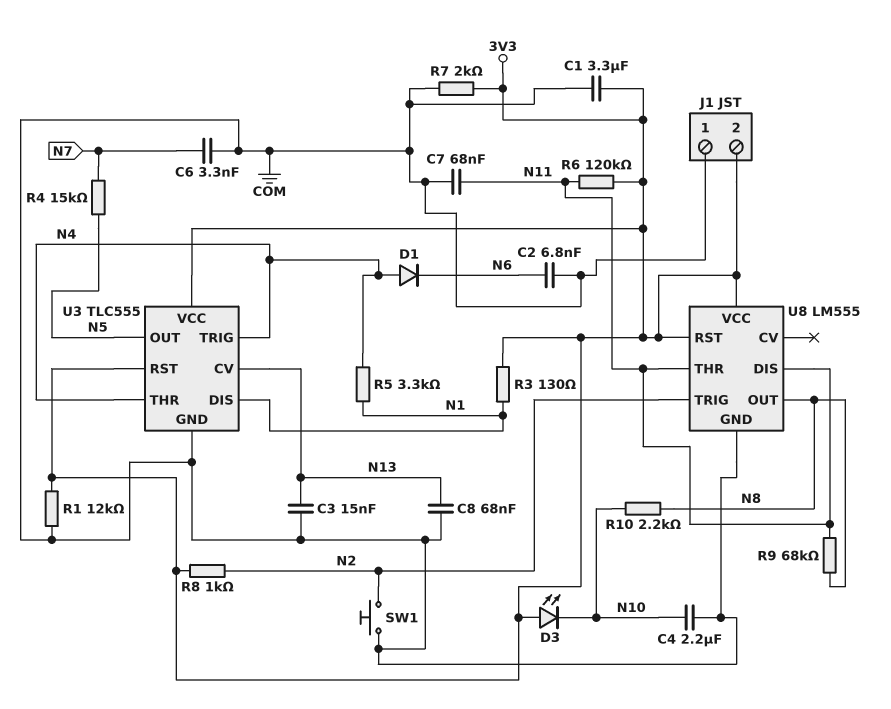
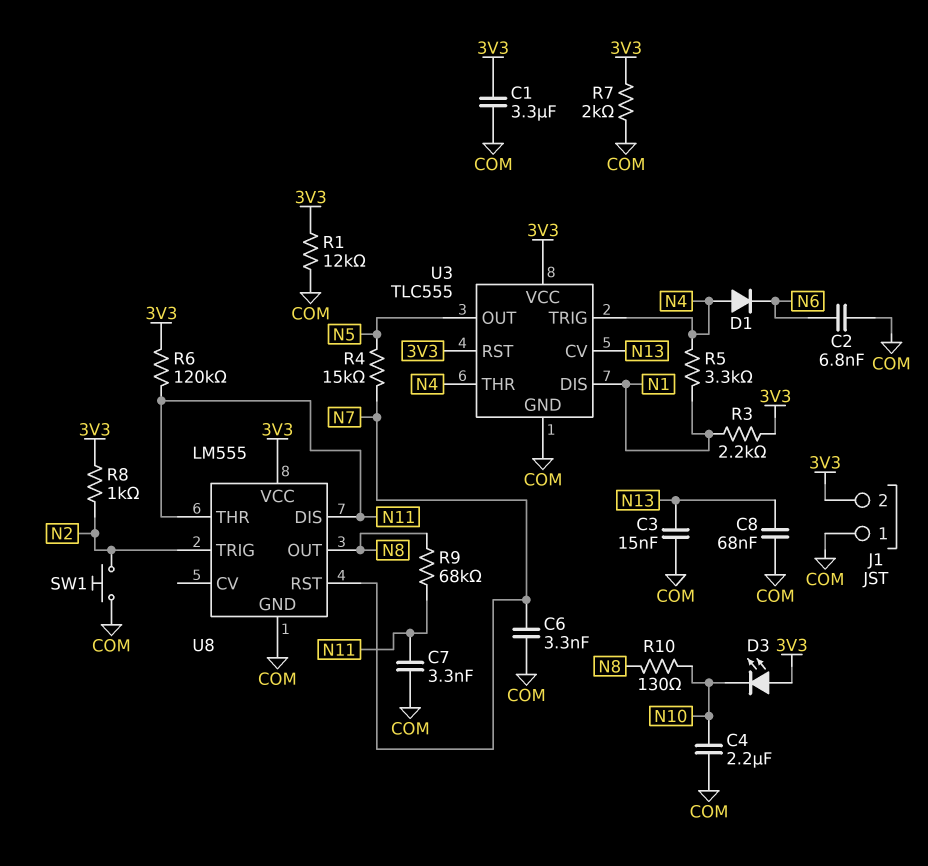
C7: 68nF (COM, N11) -> 3.3nF (COM, N11)
R3: 130 (3V3, N1) -> 2.2k (3V3, N1)
R10: 2.2k (N8, N10) -> 130 (N8, N10)
U8 pin RST: 3V3 -> N7

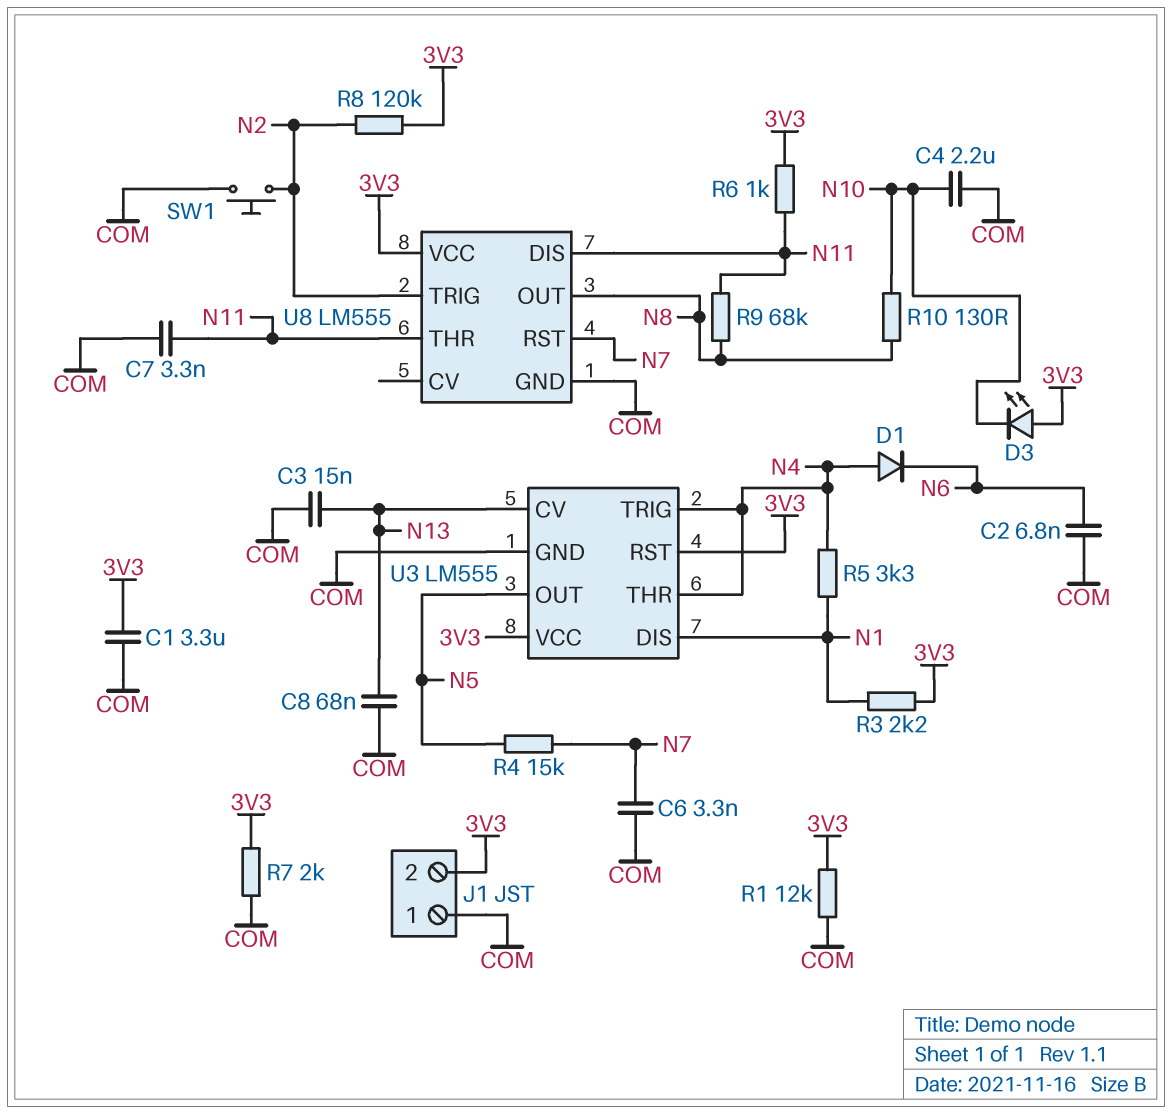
R6: 120k (3V3, N11) -> 1k (3V3, N11)
R8: 1k (3V3, N2) -> 120k (3V3, N2)
U3: TLC555 -> LM555

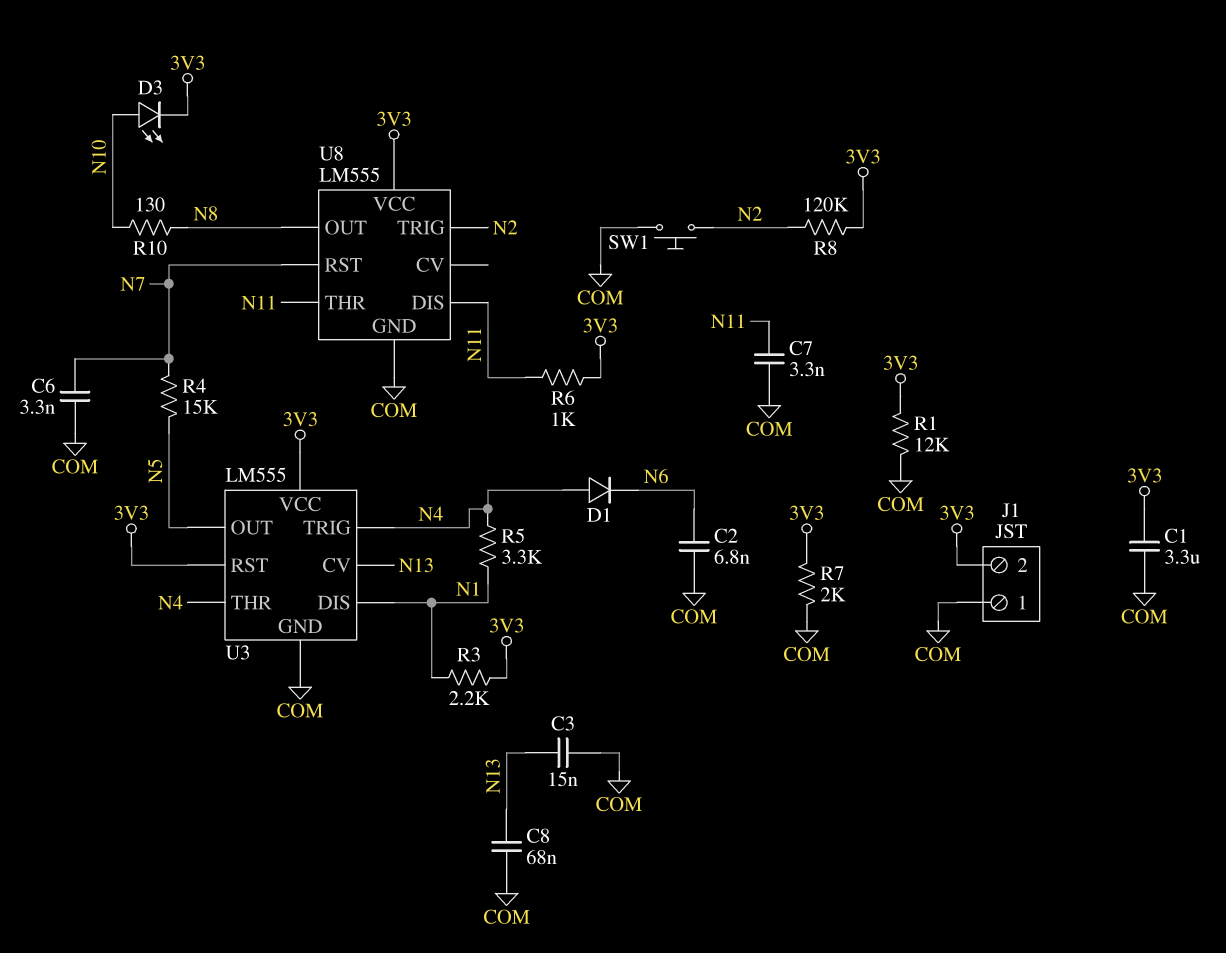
C4: 2.2uF (COM, N10) -> none
D3: LED (A 3V3, K N10) -> LED (A N10, K 3V3)
R9: 68k (N8, N11) -> none

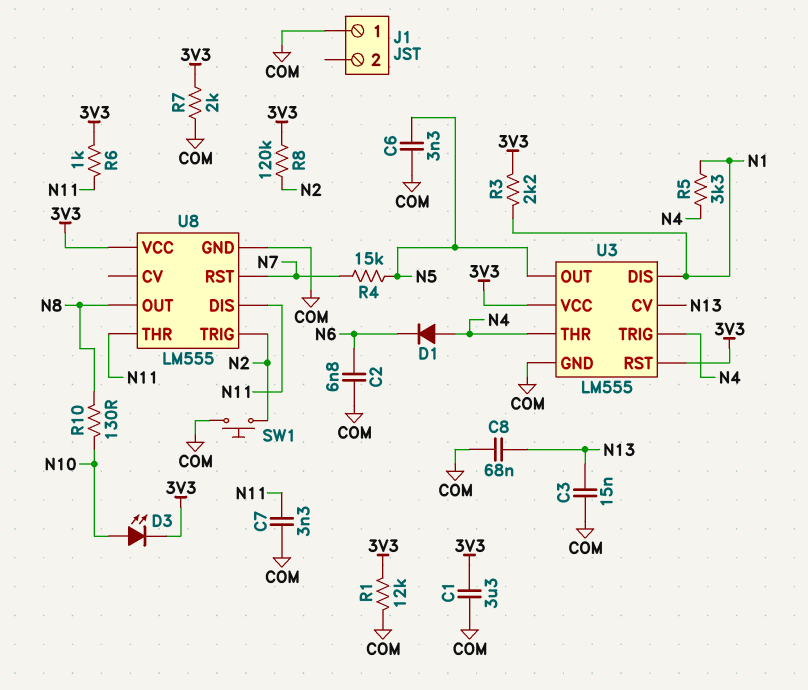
C6: 3.3nF (COM, N7) -> 3.3nF (COM, N5)
J1 pin 2: 3V3 -> none

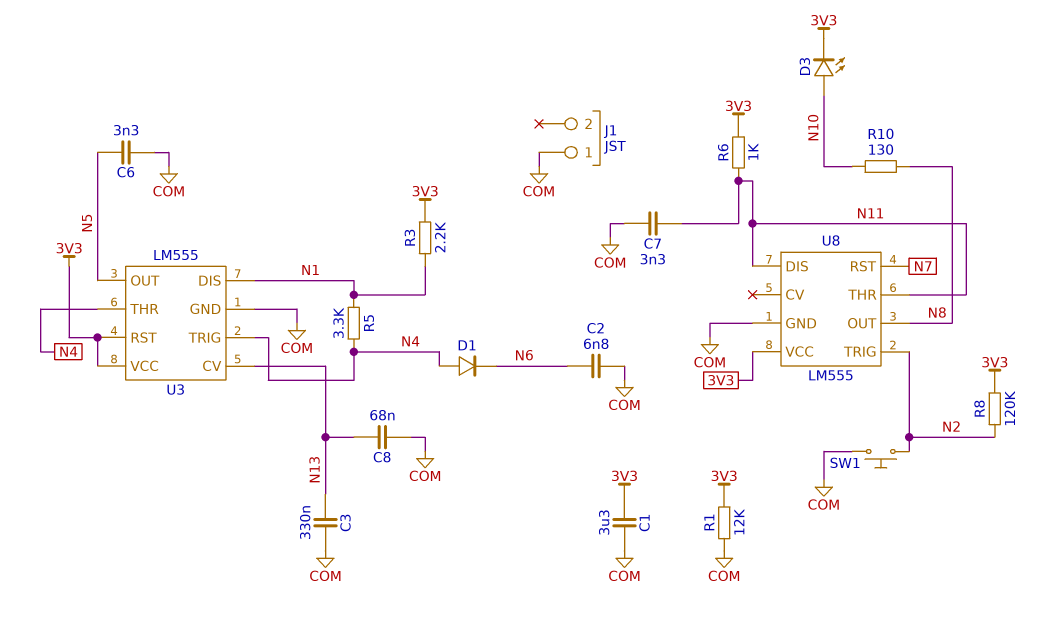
C3: 15nF (COM, N13) -> 330nF (COM, N13)
R4: 15k (N5, N7) -> none
R7: 2k (3V3, COM) -> none

